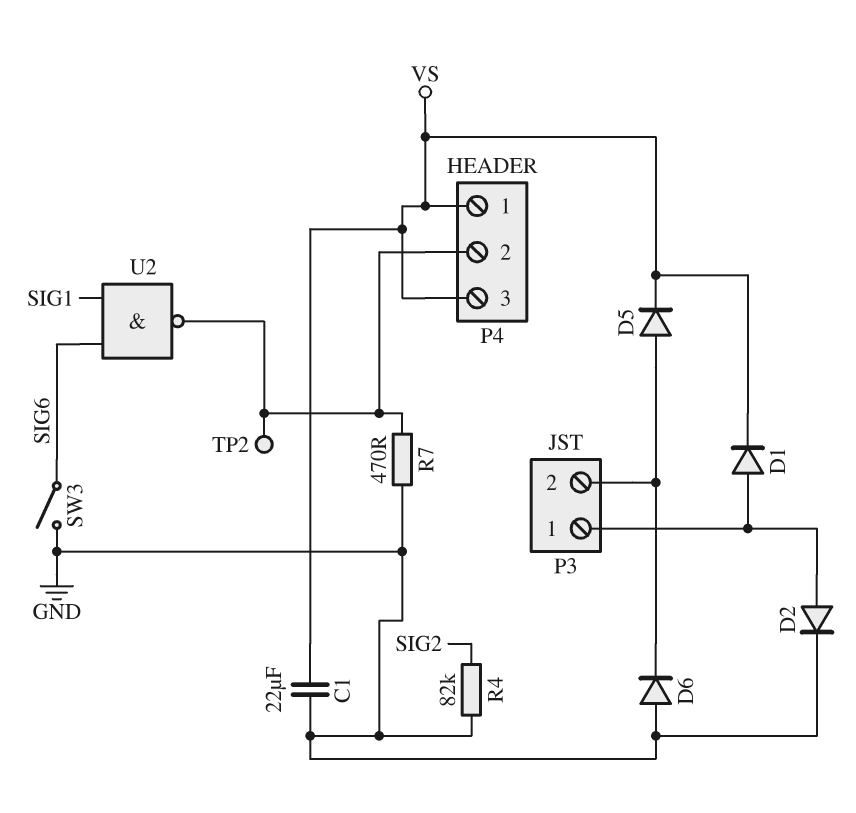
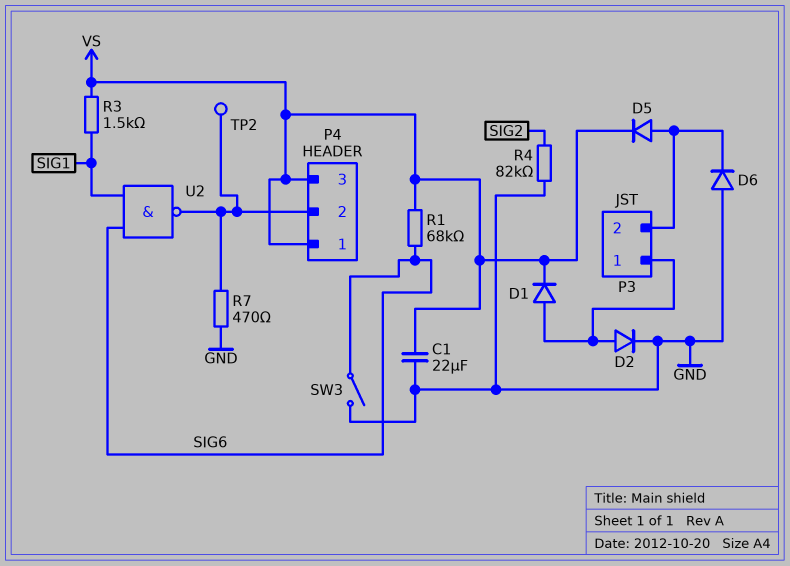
R1: none -> 68k (SIG6, VS)
R3: none -> 1.5k (SIG1, VS)

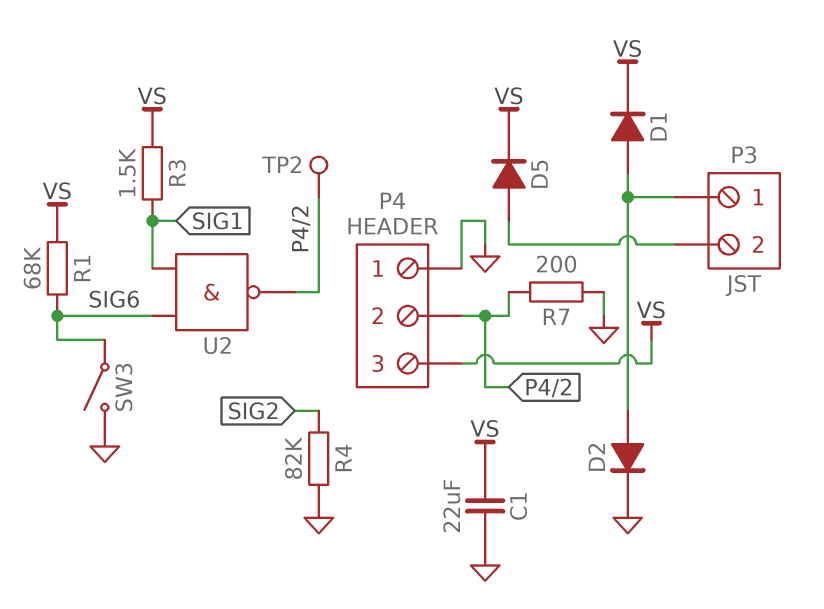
D6: diode (A GND, K P3/2) -> none
P4 pin 1: VS -> GND
R7: 470 (GND, P4/2) -> 200 (GND, P4/2)

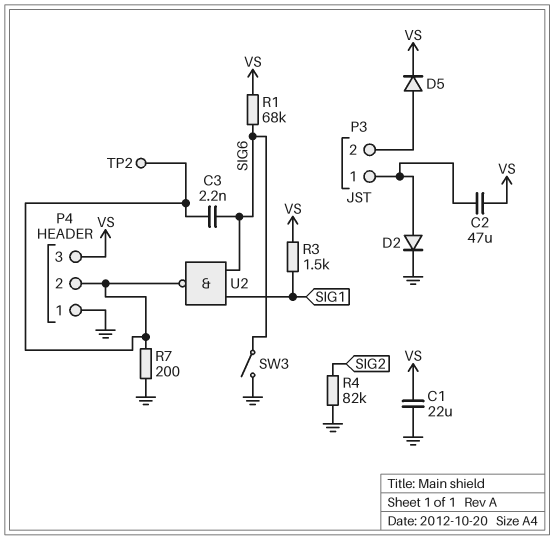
C2: none -> 47uF (P3/1, VS)
C3: none -> 2.2nF (P4/2, SIG6)
D1: diode (A P3/1, K VS) -> none

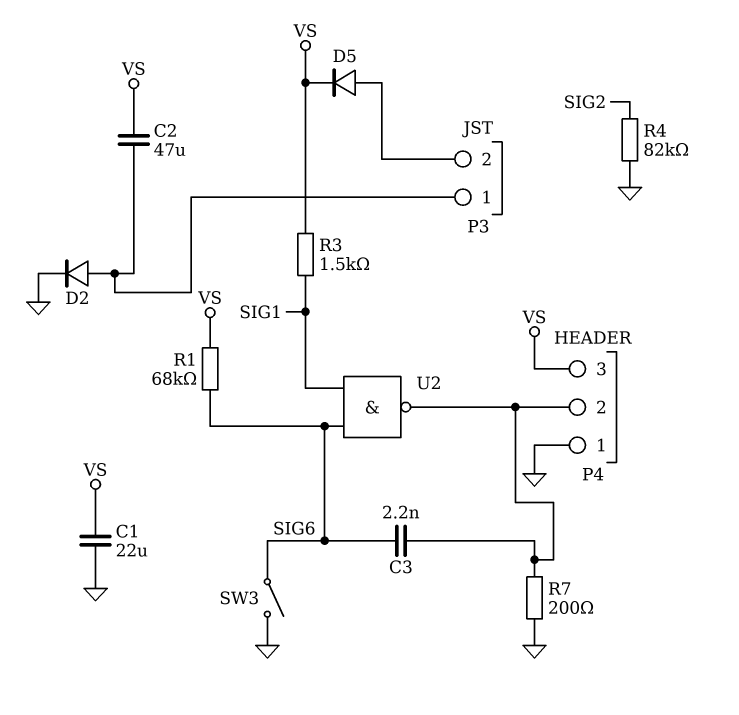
TP2: test point (P4/2) -> none

